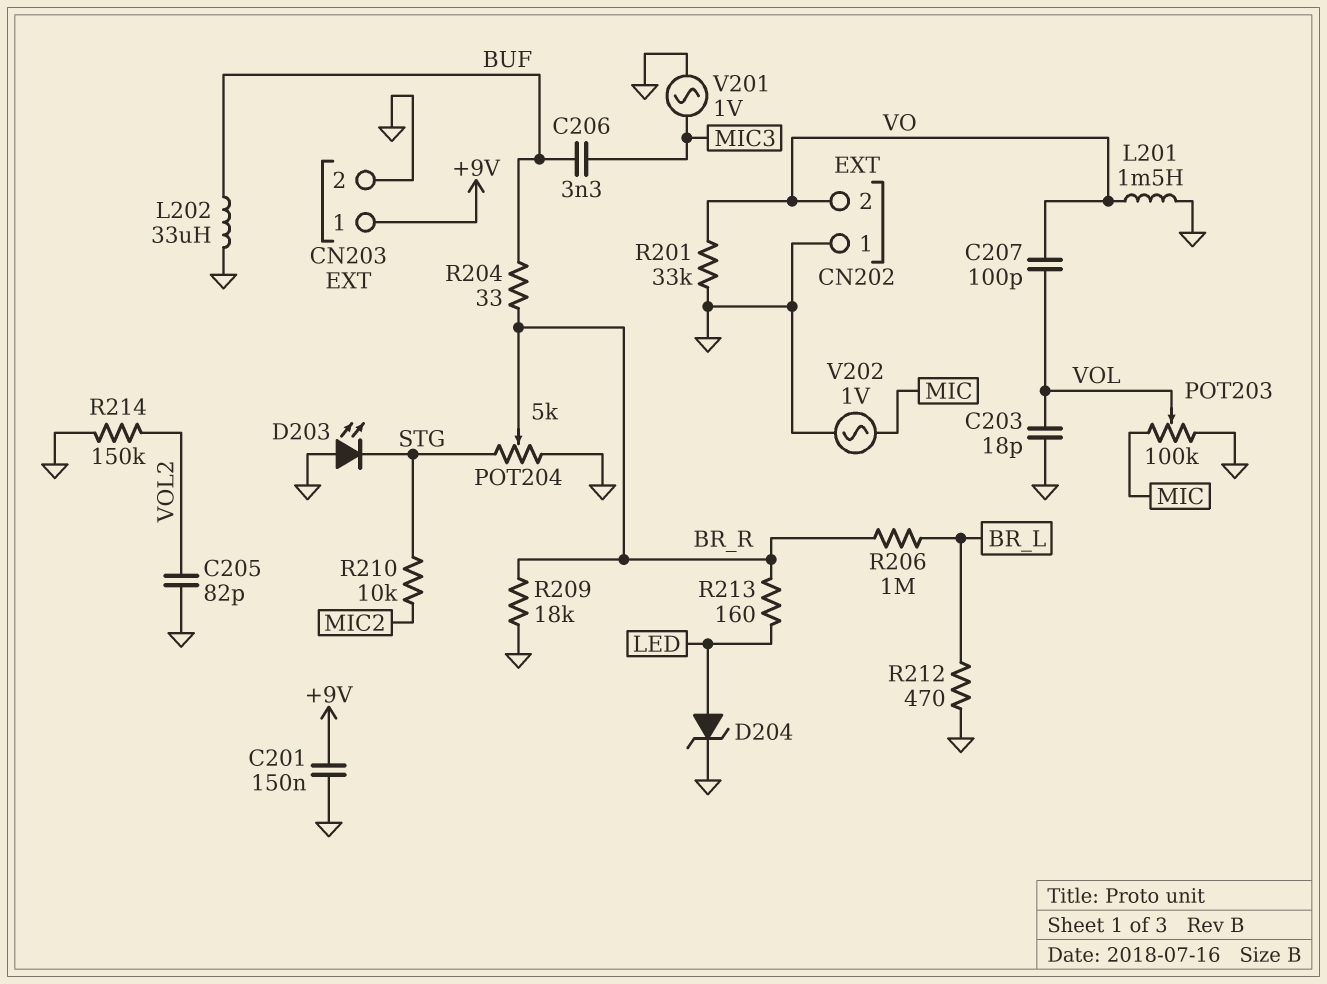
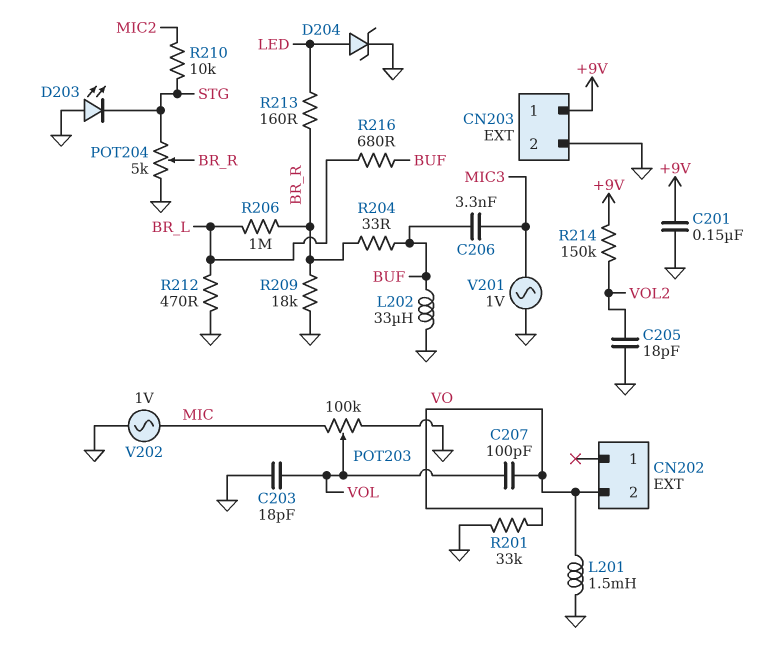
C205: 82pF (GND, VOL2) -> 18pF (GND, VOL2)
CN202 pin 1: GND -> none
R214: 150k (GND, VOL2) -> 150k (+9V, VOL2)
R216: none -> 680 (BR_L, BUF)

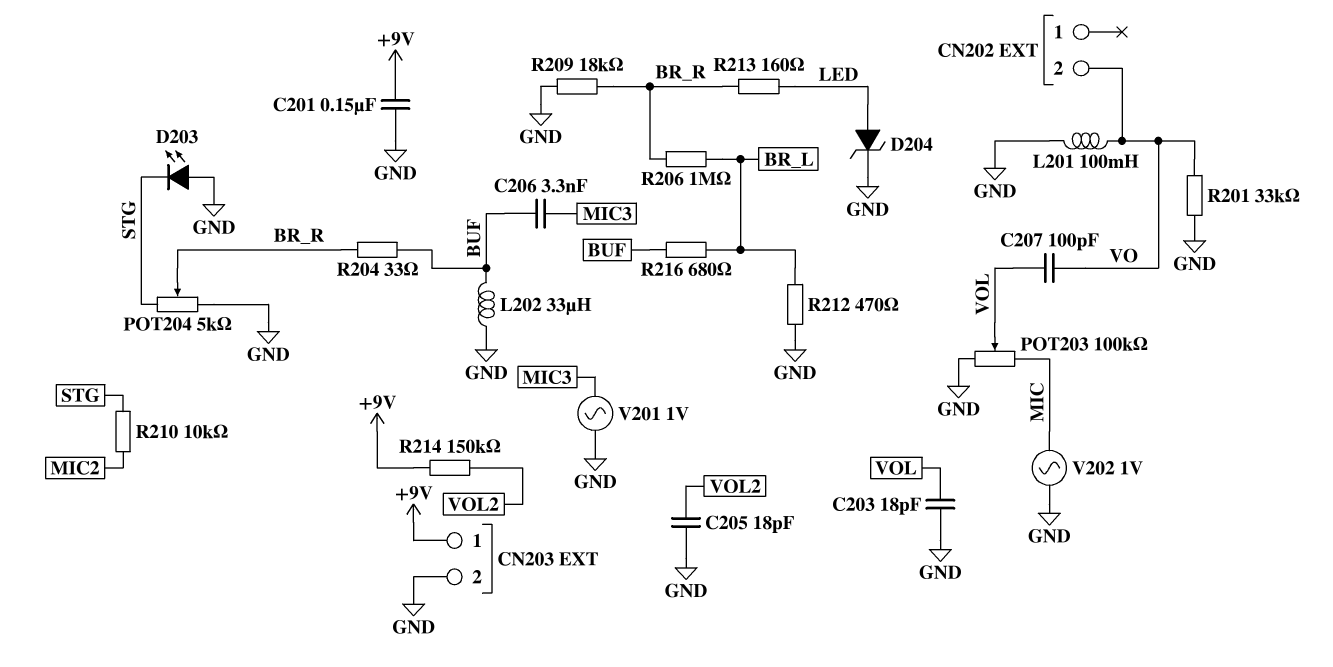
L201: 1.5mH (GND, VO) -> 100mH (GND, VO)

